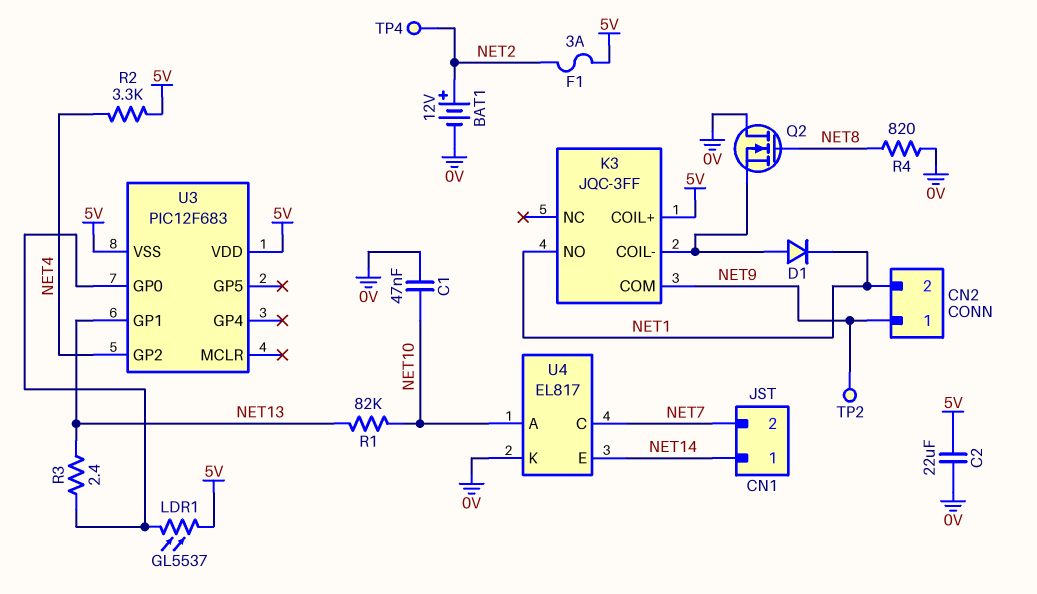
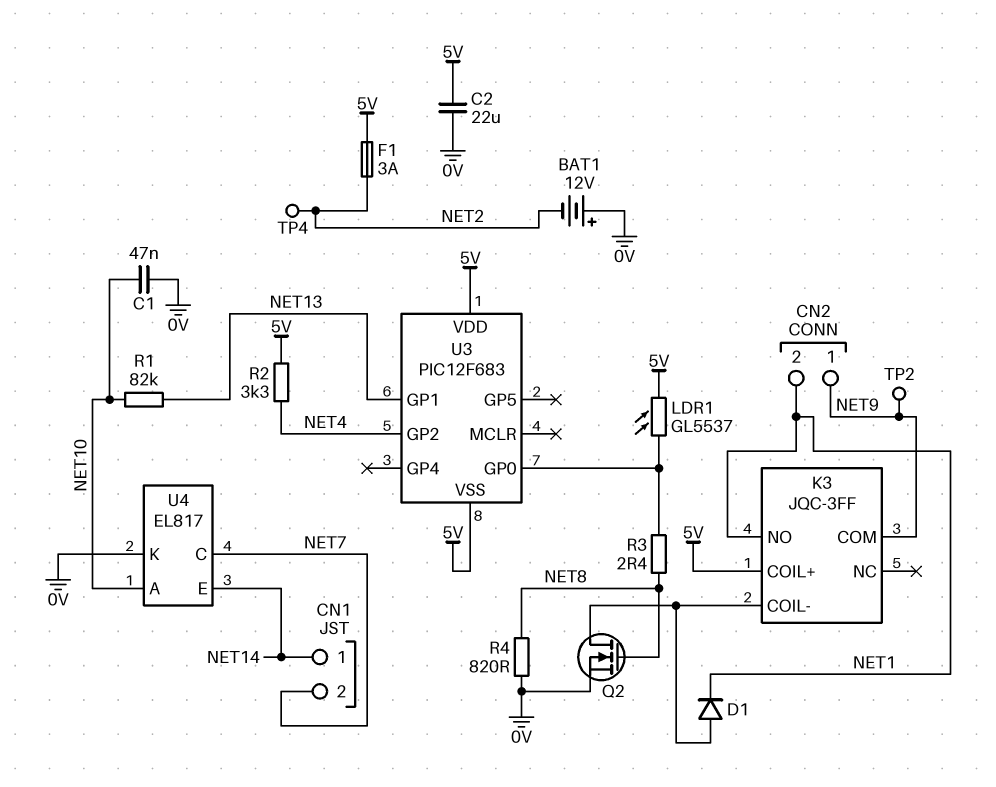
BAT1: 12V (plus NET2, minus 0V) -> 12V (plus 0V, minus NET2)
Q2: NMOS (G NET8, D 0V, S K3/COIL-) -> NMOS (G NET8, D K3/COIL-, S 0V)
R3: 2.4 (NET13, U3/GP0) -> 2.4 (NET8, U3/GP0)

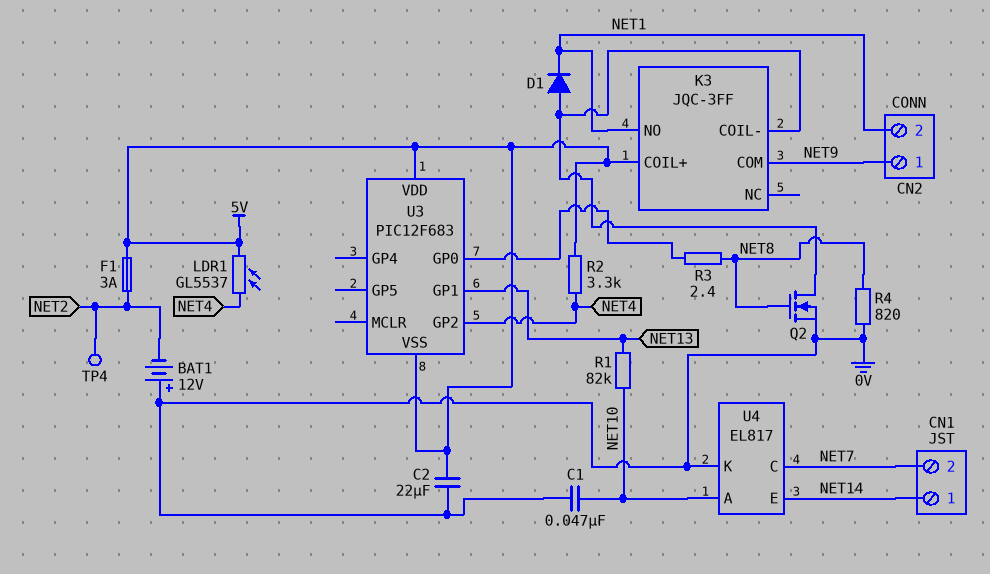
LDR1: GL5537 (5V, U3/GP0) -> GL5537 (5V, NET4)
TP2: test point (NET9) -> none

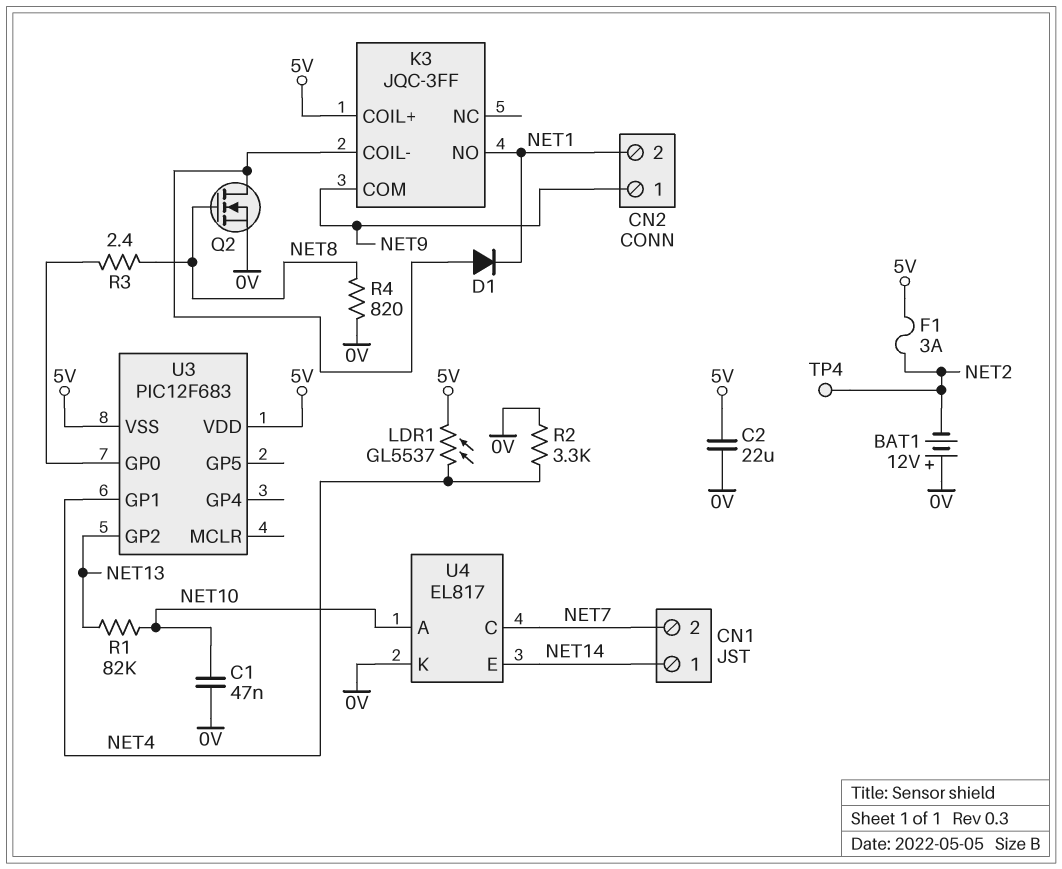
R2: 3.3k (5V, NET4) -> 3.3k (0V, NET4)
U3 pin GP1: NET13 -> NET4
U3 pin GP2: NET4 -> NET13

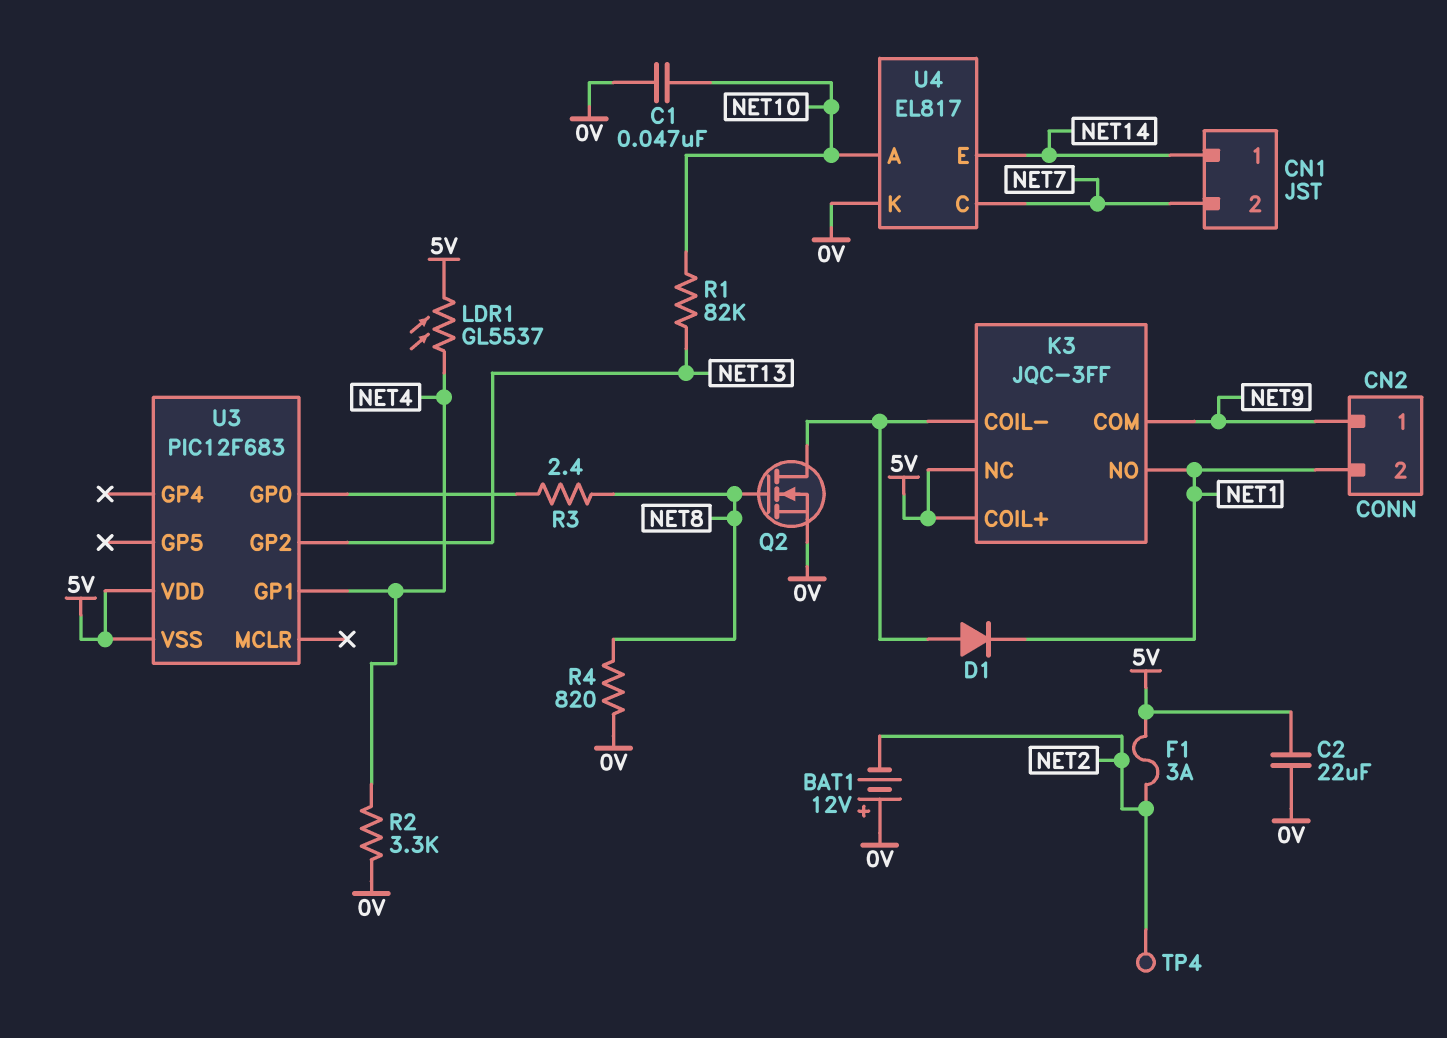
K3 pin NC: none -> 5V

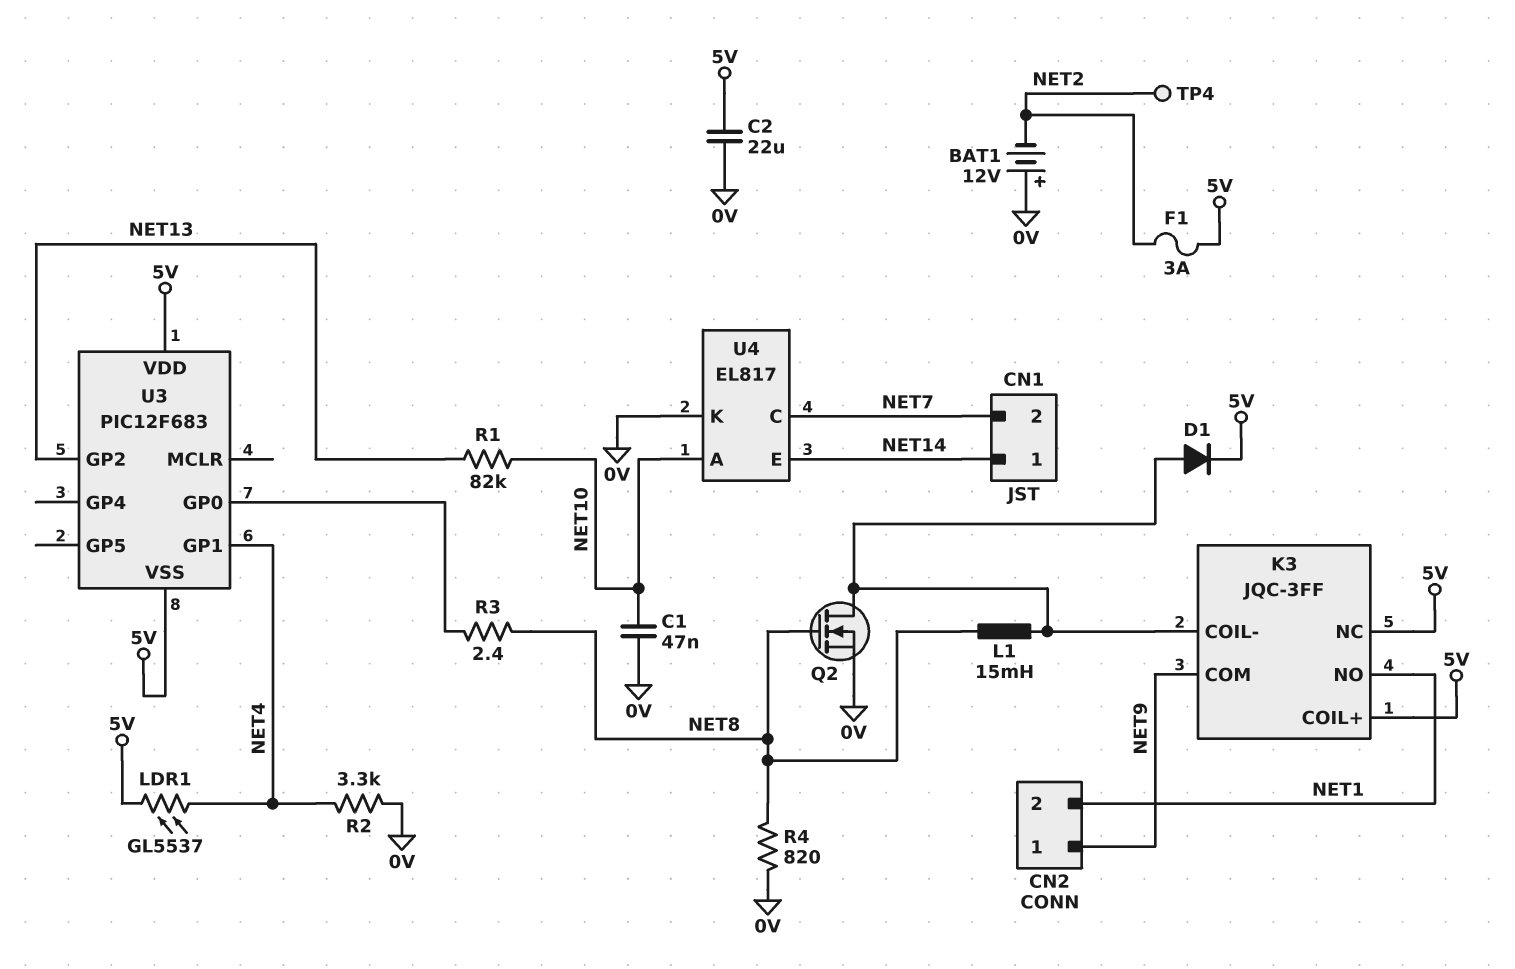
D1: diode (A K3/COIL-, K NET1) -> diode (A K3/COIL-, K 5V)
L1: none -> 15mH (K3/COIL-, NET8)

